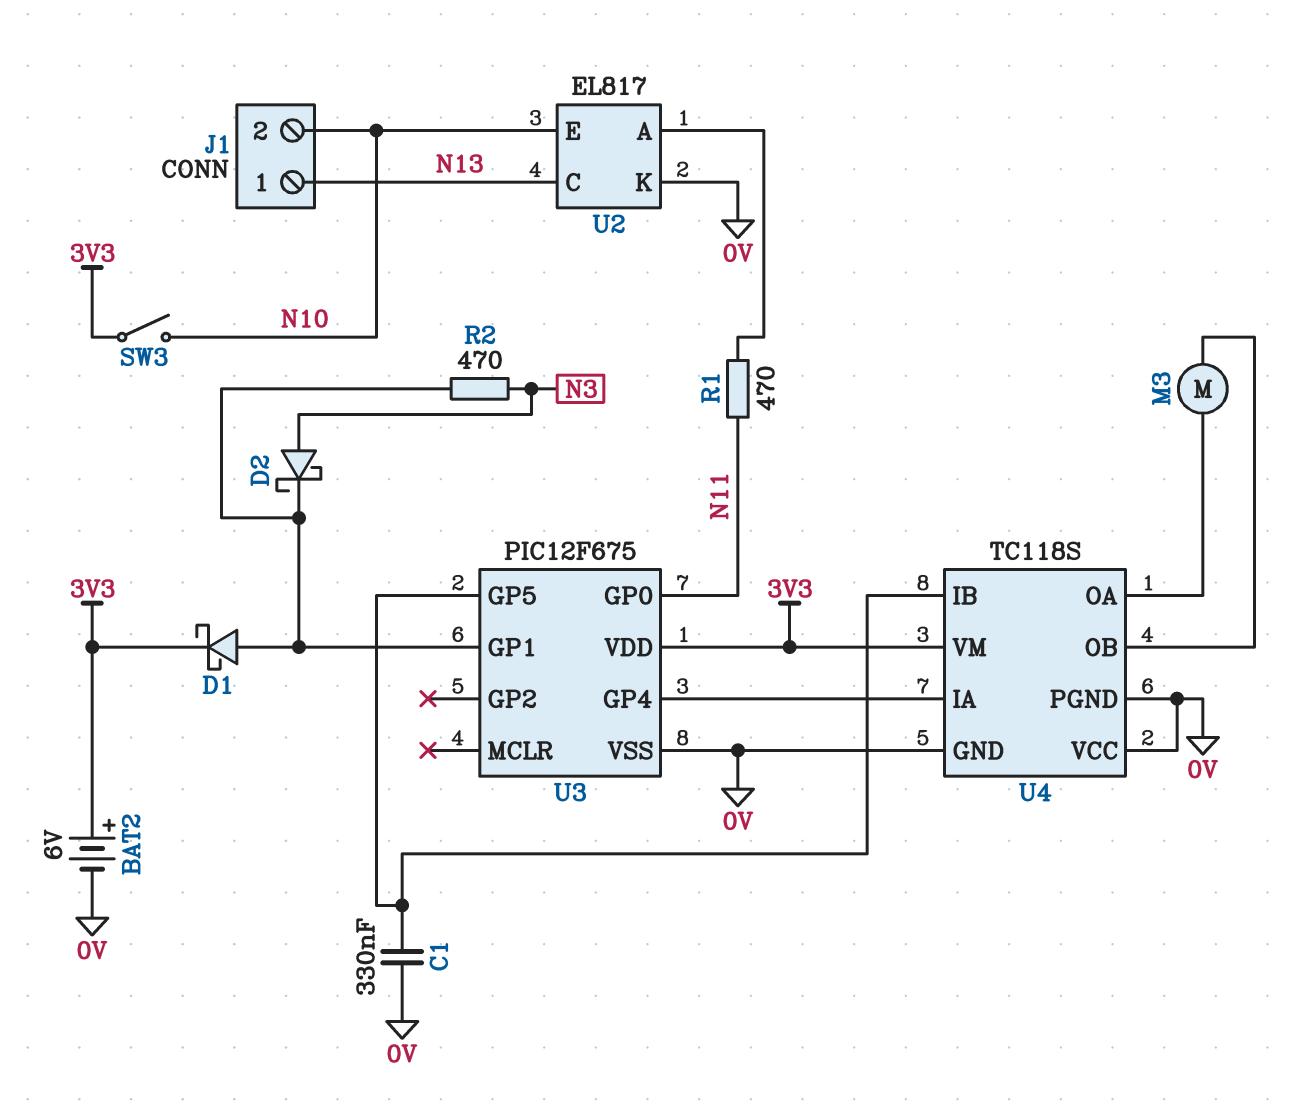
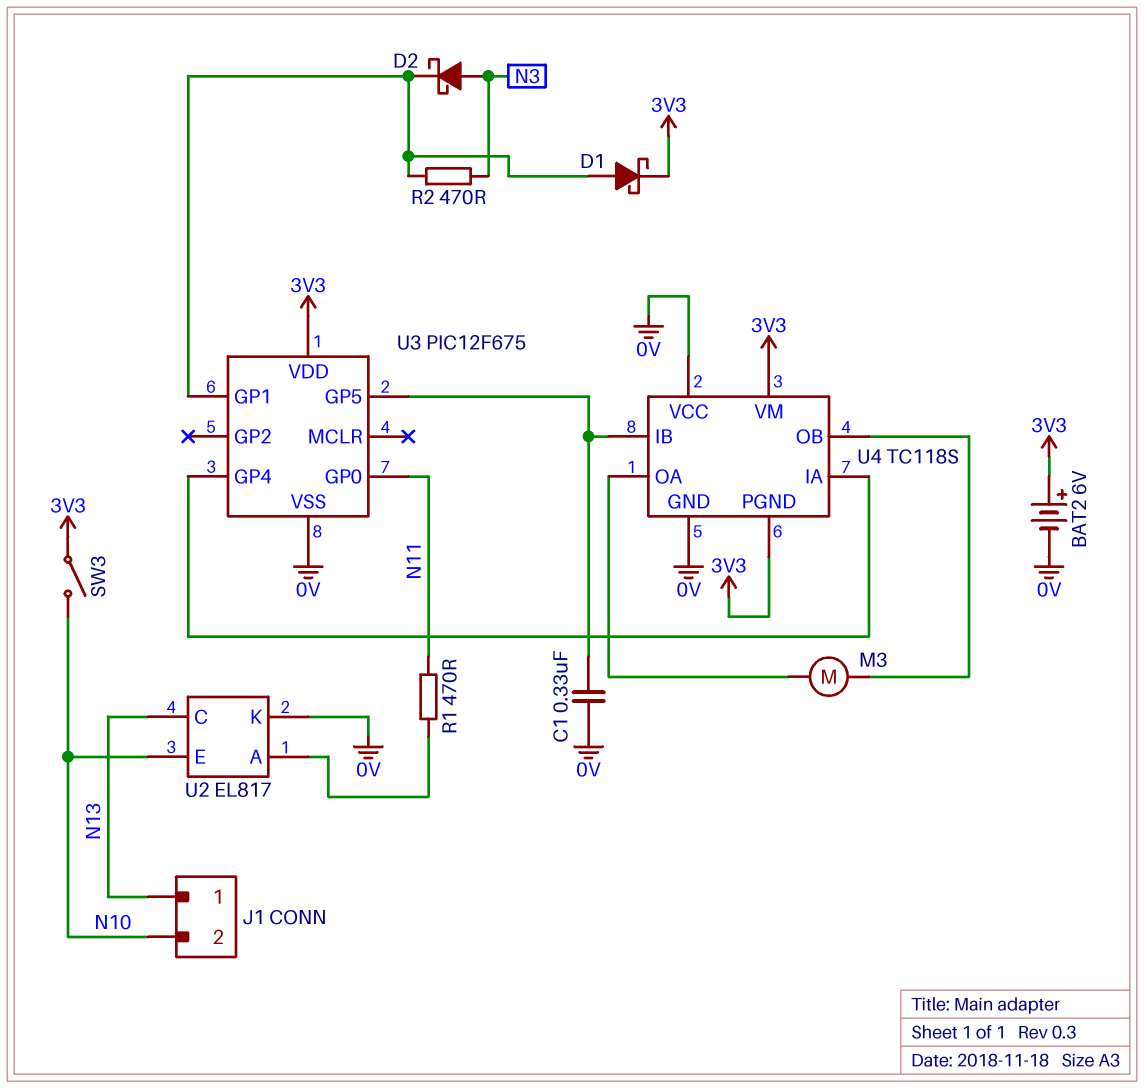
U4 pin PGND: 0V -> 3V3

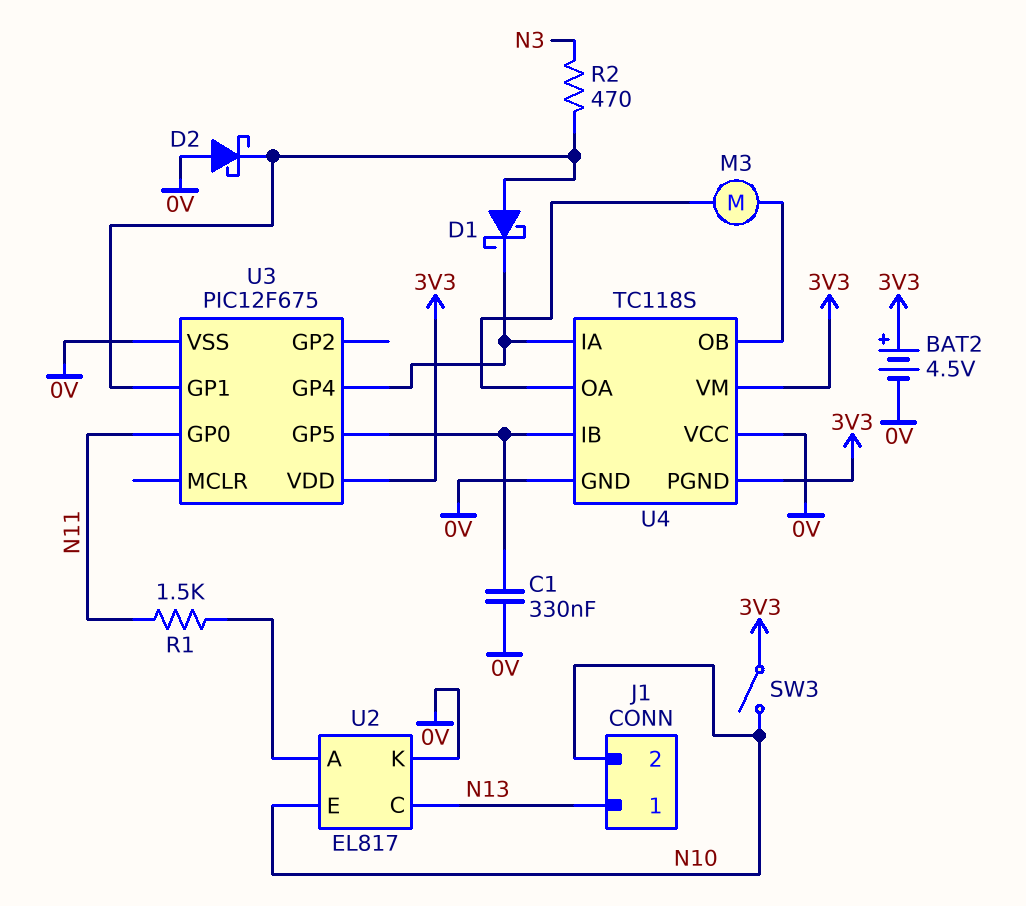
BAT2: 6V (plus 3V3, minus 0V) -> 4.5V (plus 3V3, minus 0V)
D1: schottky (A U3/GP1, K 3V3) -> schottky (A U3/GP1, K U3/GP4)
D2: schottky (A N3, K U3/GP1) -> schottky (A 0V, K U3/GP1)
R1: 470 (N11, U2/A) -> 1.5k (N11, U2/A)

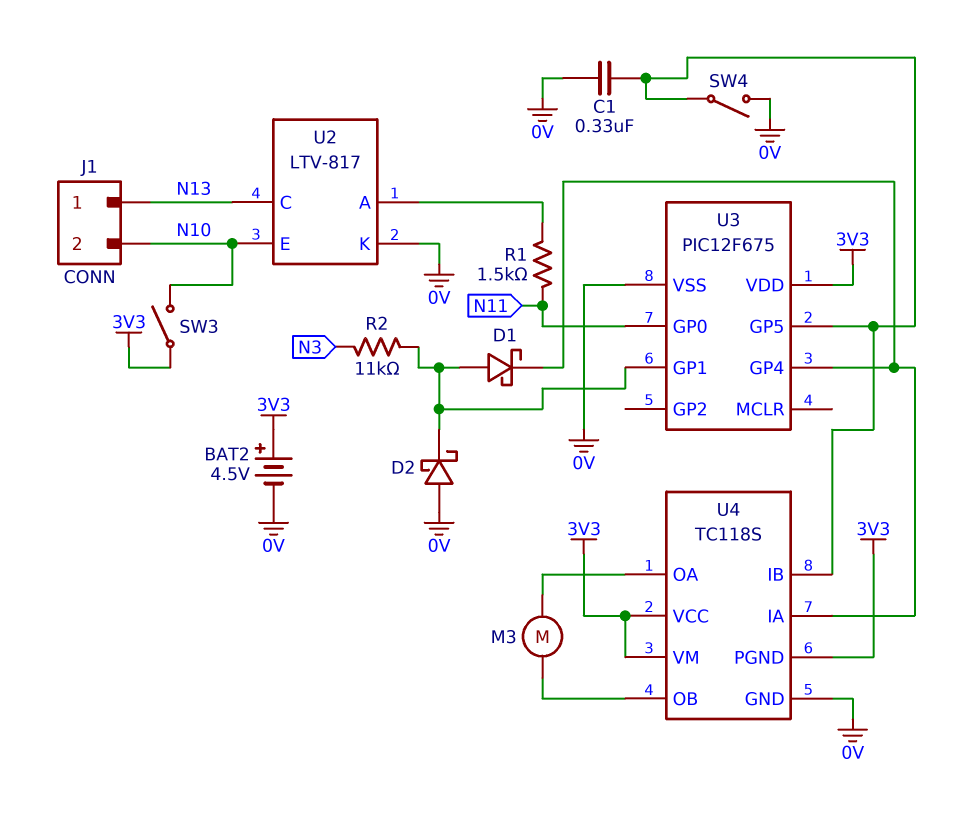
R2: 470 (N3, U3/GP1) -> 11k (N3, U3/GP1)
SW4: none -> switch (0V, U3/GP5)
U2: EL817 -> LTV-817
U4 pin VCC: 0V -> 3V3

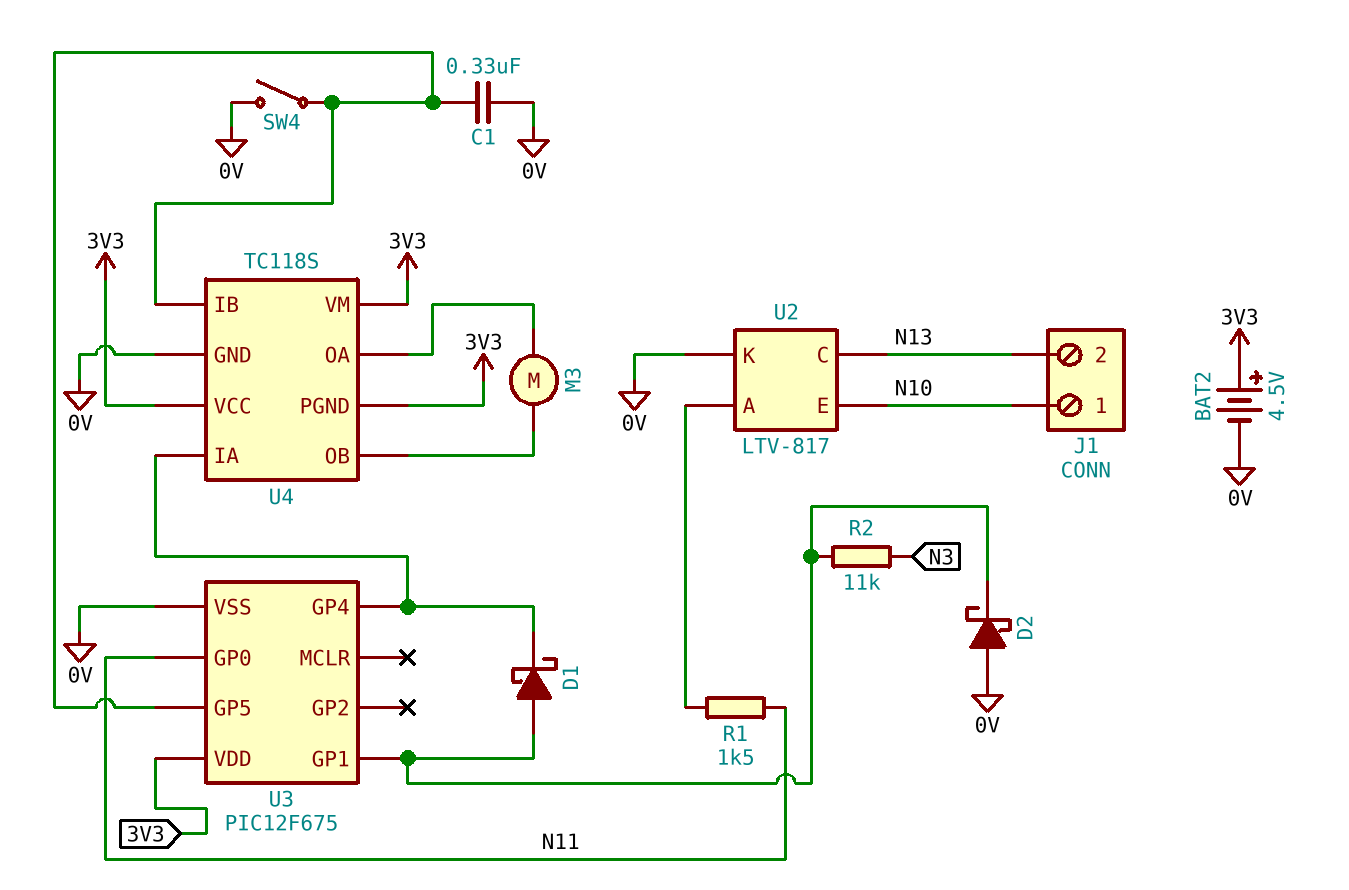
J1 pin 1: N13 -> N10
J1 pin 2: N10 -> N13
SW3: switch (3V3, N10) -> none

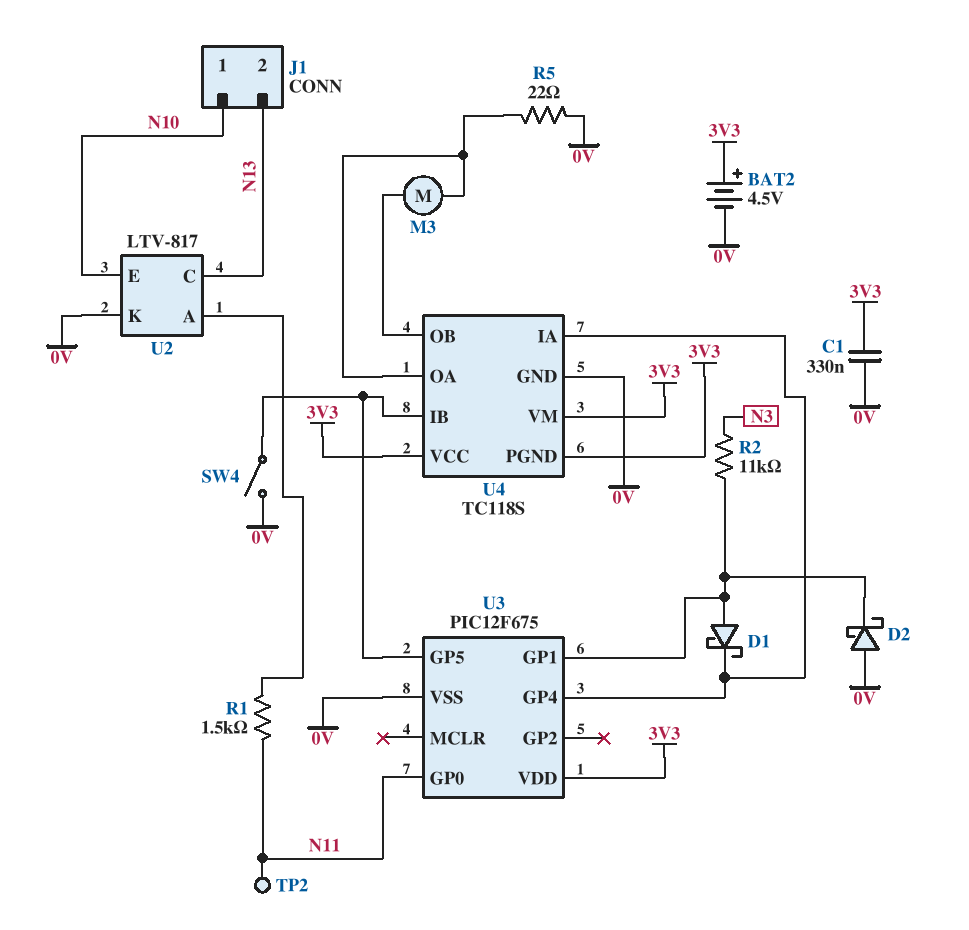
C1: 330nF (0V, U3/GP5) -> 330nF (0V, 3V3)
R5: none -> 22 (0V, U4/OA)
TP2: none -> test point (N11)

